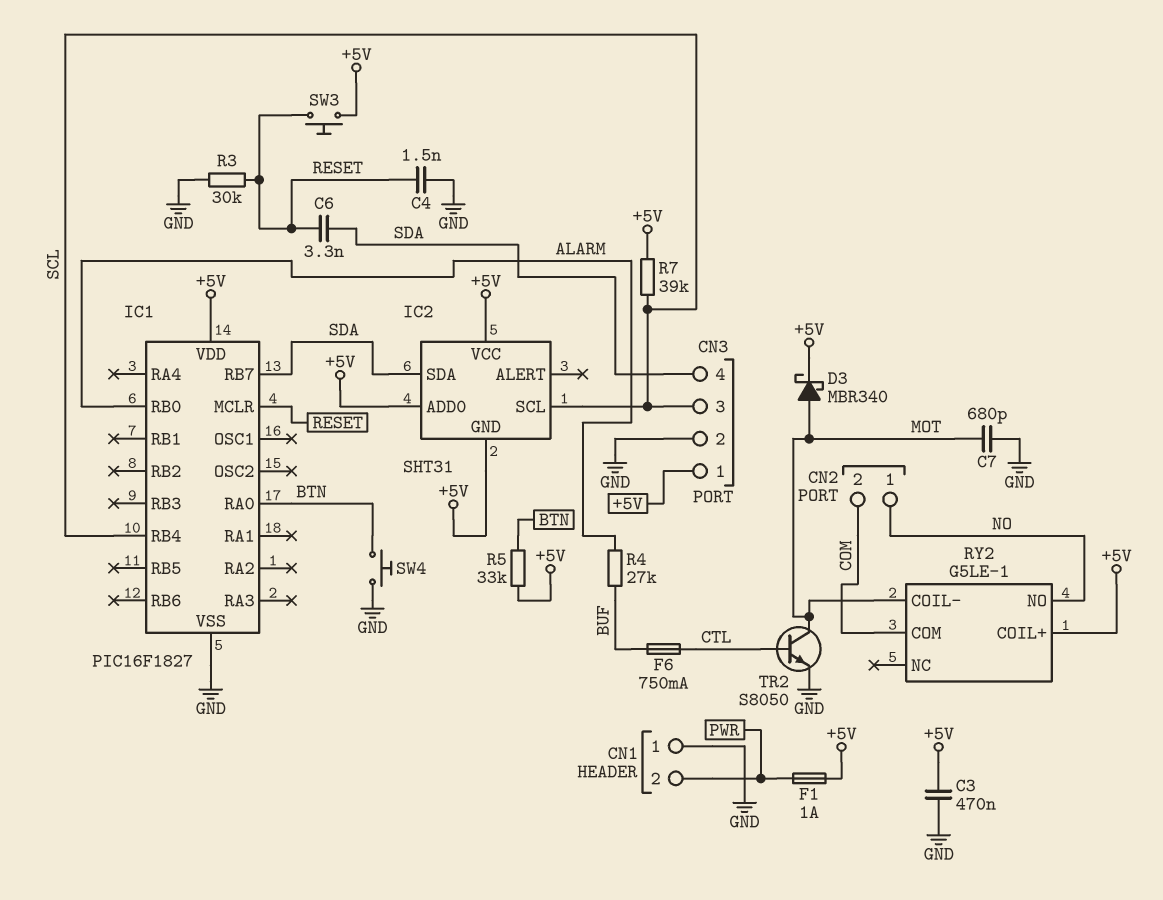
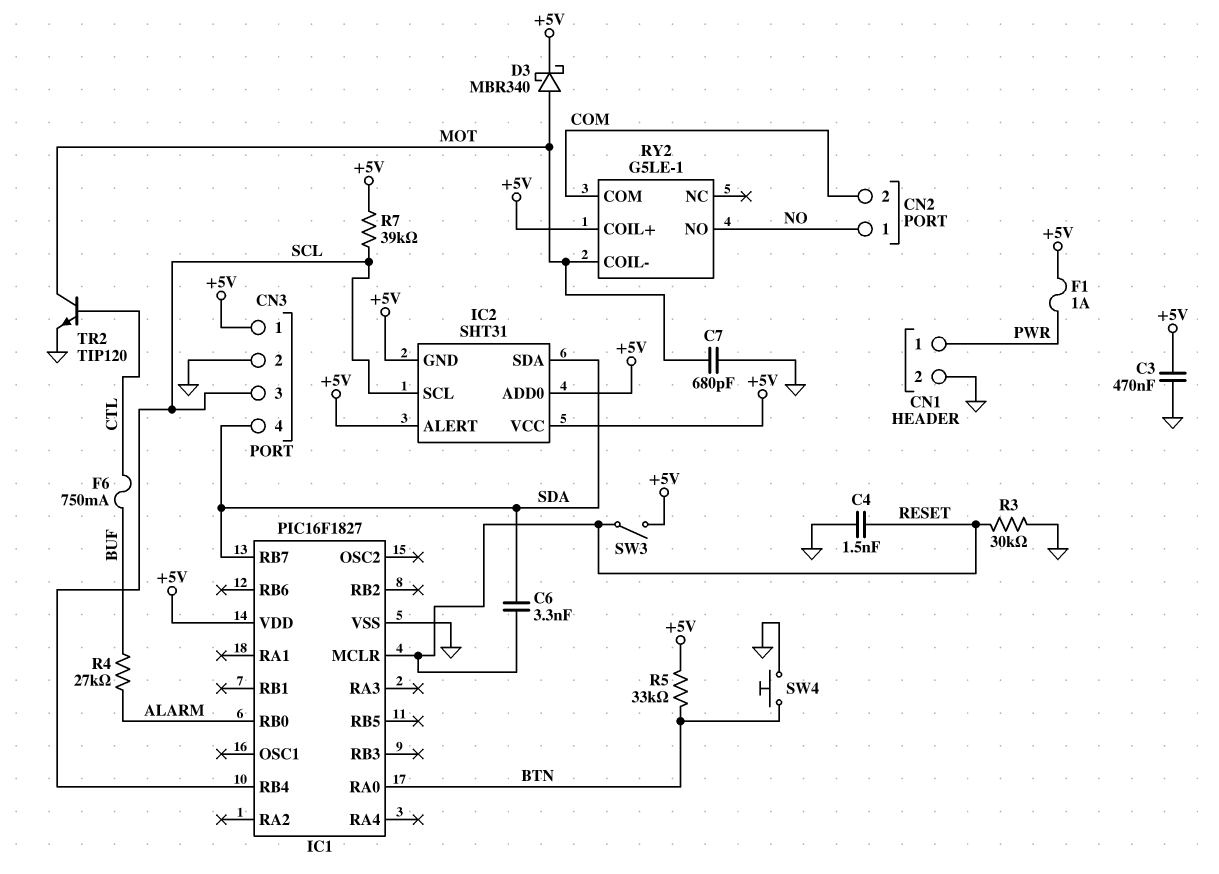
CN1 pin 1: GND -> PWR
CN1 pin 2: PWR -> GND
IC2 pin ALERT: none -> +5V
SW3: button (+5V, RESET) -> switch (+5V, RESET)
TR2: NPN S8050 (B CTL, C MOT, E GND) -> NPN TIP120 (B CTL, C MOT, E GND)

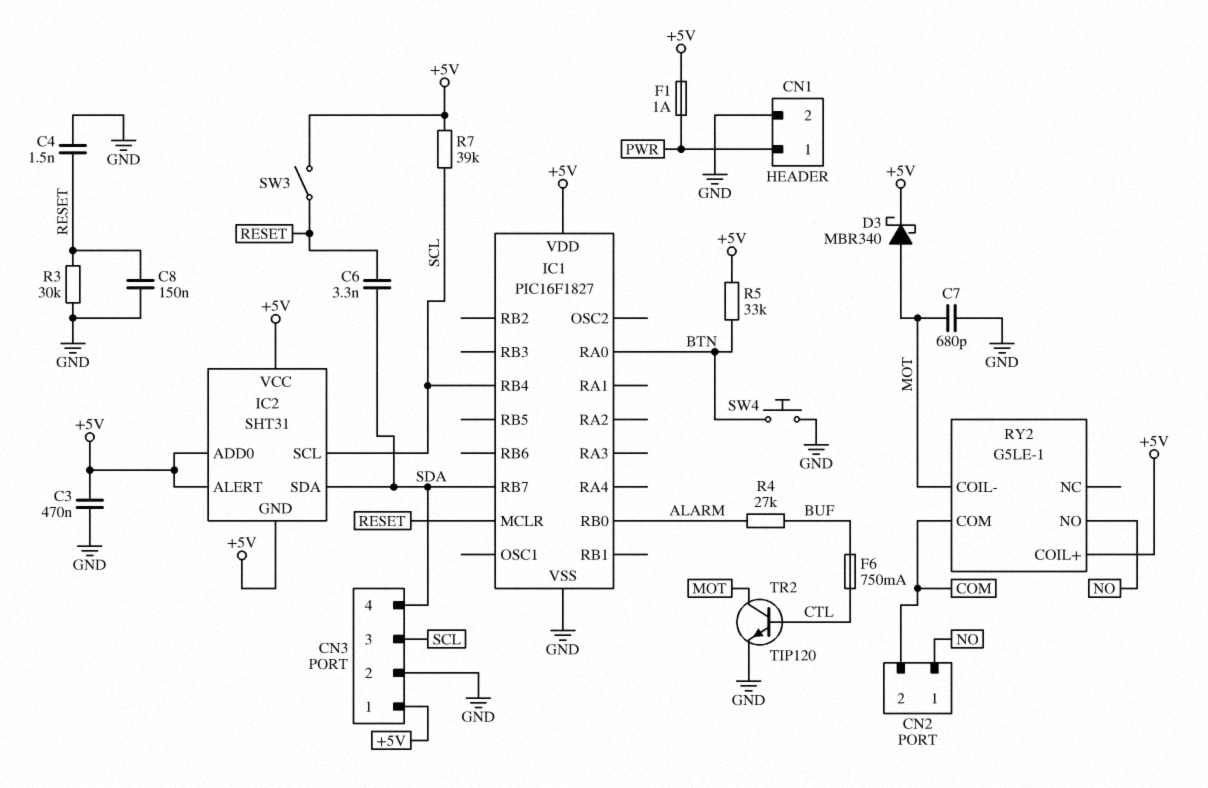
C8: none -> 150nF (GND, RESET)

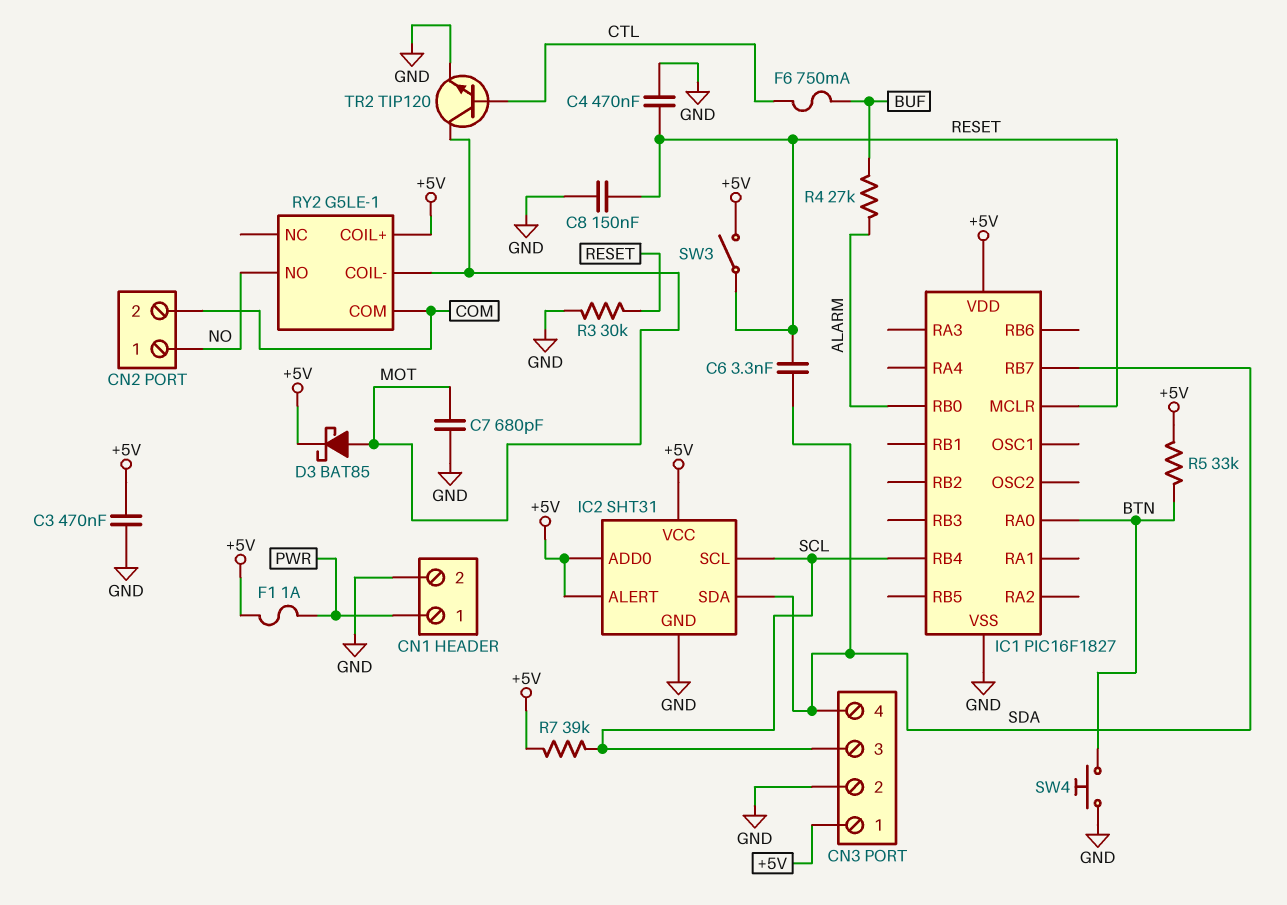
C4: 1.5nF (GND, RESET) -> 470nF (GND, RESET)
D3: schottky MBR340 (A MOT, K +5V) -> schottky BAT85 (A MOT, K +5V)
IC2 pin GND: +5V -> GND

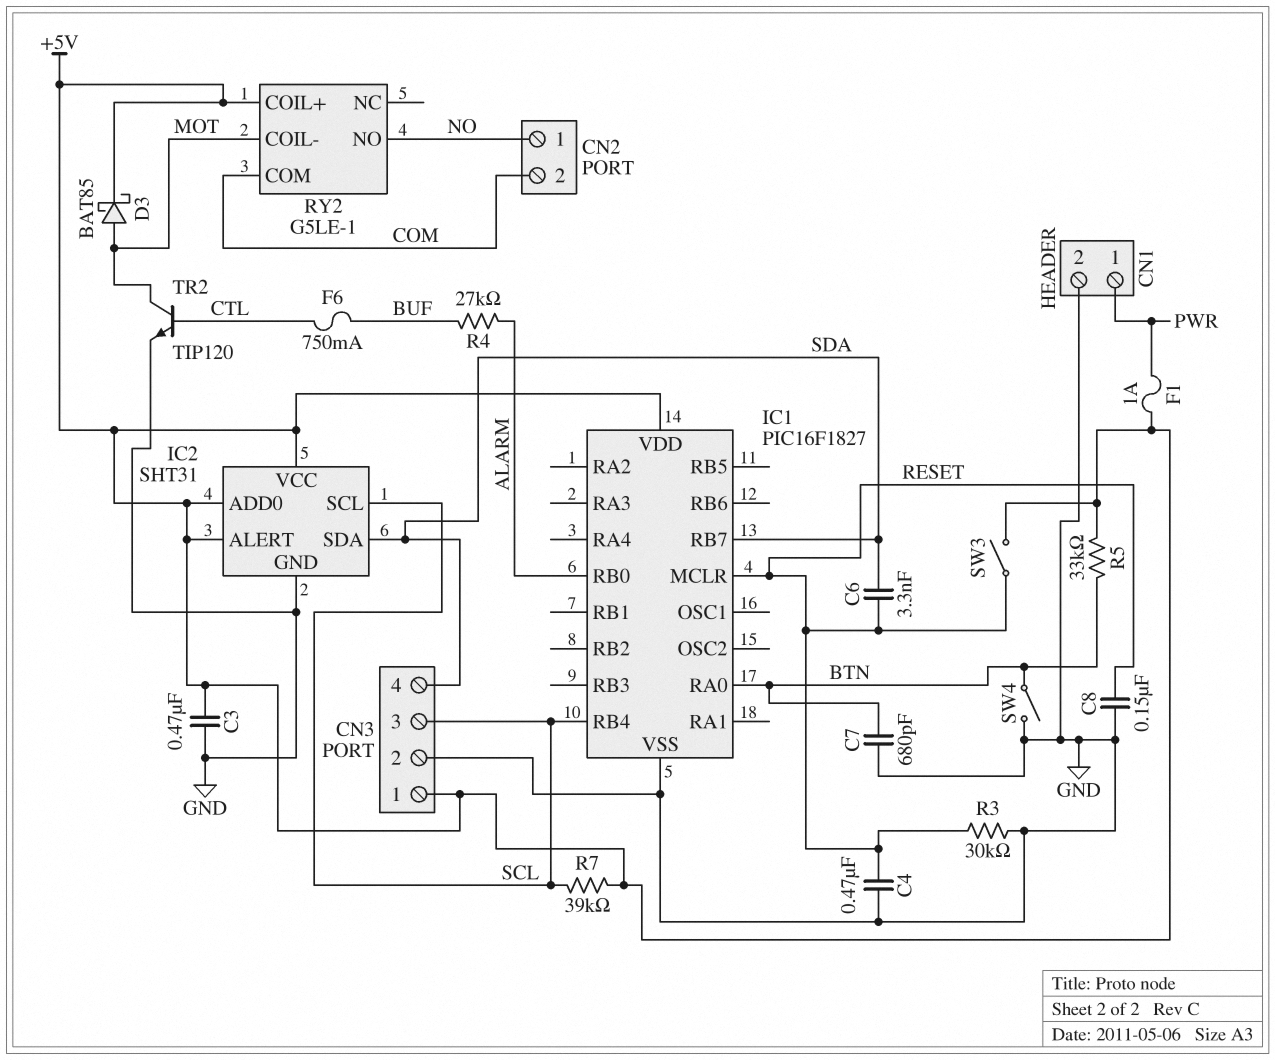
C7: 680pF (GND, MOT) -> 680pF (BTN, GND)
SW4: button (BTN, GND) -> switch (BTN, GND)

